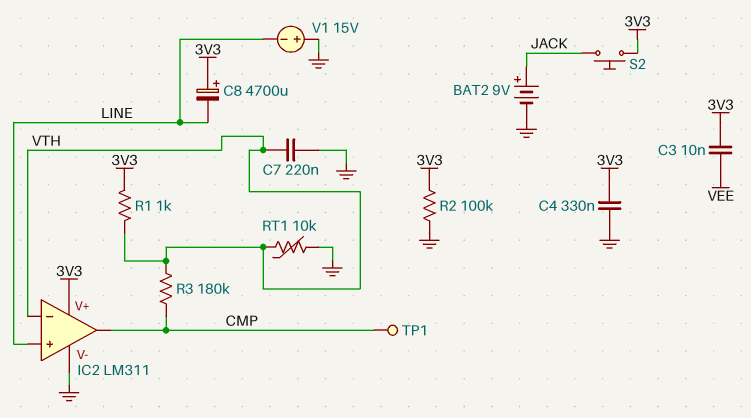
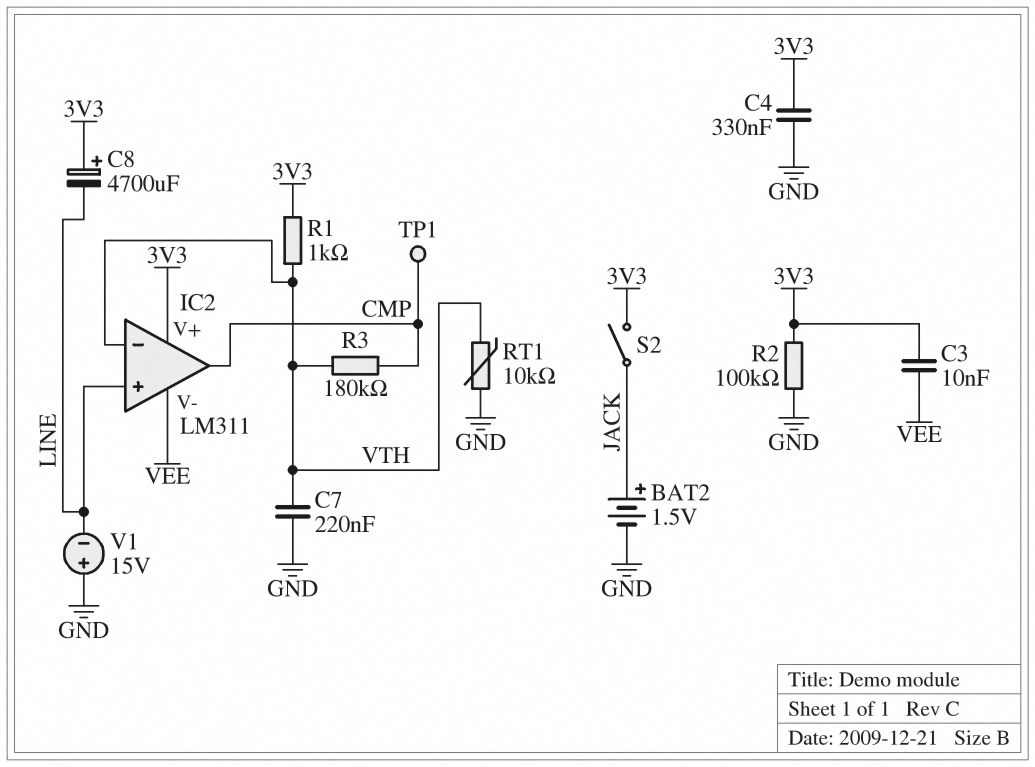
BAT2: 9V (plus JACK, minus GND) -> 1.5V (plus JACK, minus GND)
IC2 pin V-: GND -> VEE
S2: button (3V3, JACK) -> switch (3V3, JACK)

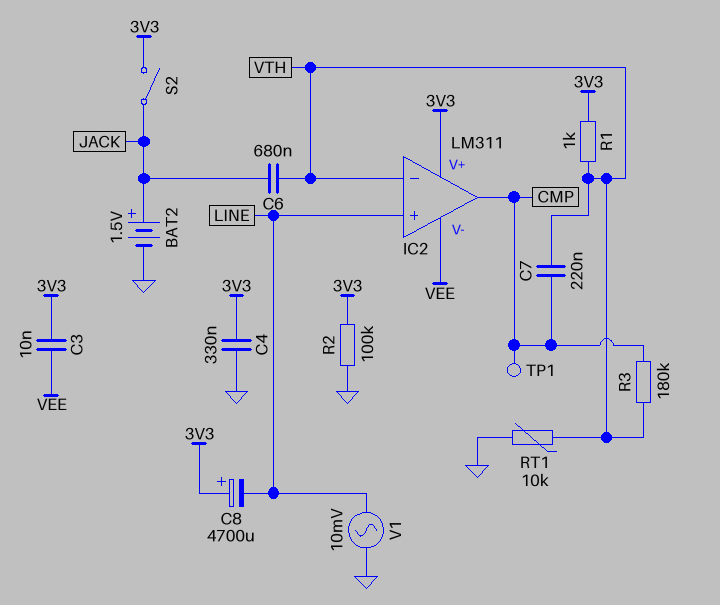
C6: none -> 680nF (JACK, VTH)
C7: 220nF (GND, VTH) -> 220nF (CMP, VTH)
V1: 15V (plus GND, minus LINE) -> AC 10mV (GND, LINE)

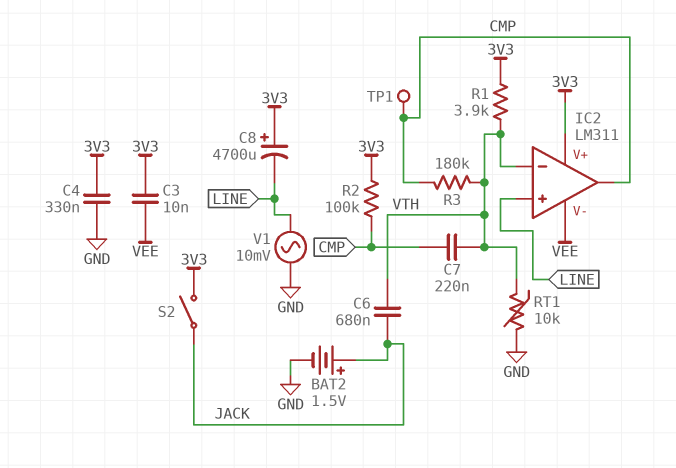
R1: 1k (3V3, VTH) -> 3.9k (3V3, VTH)
R2: 100k (3V3, GND) -> 100k (3V3, CMP)

